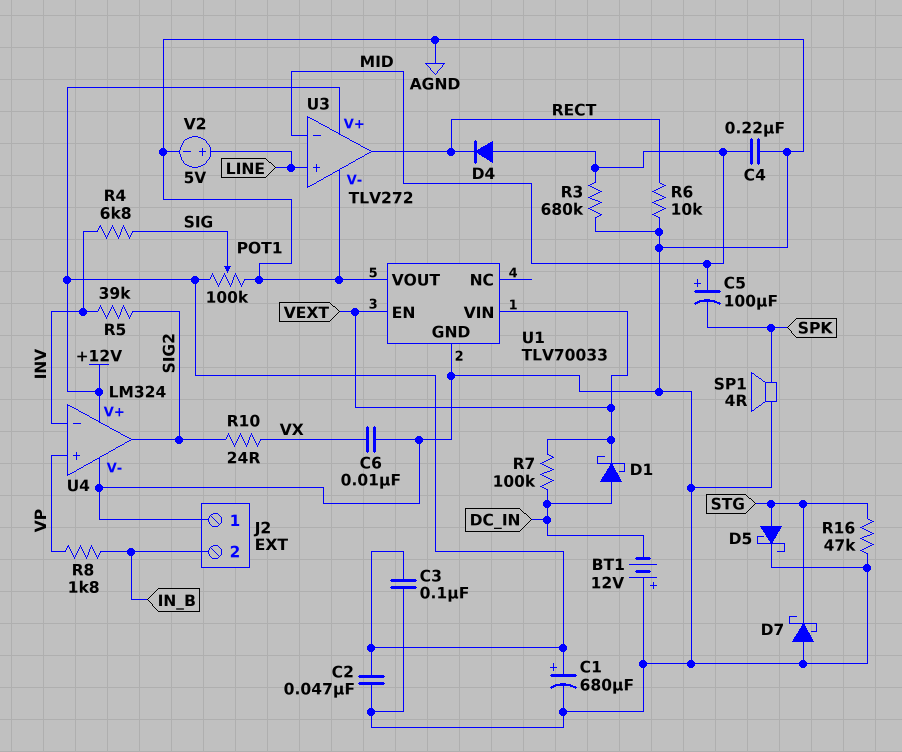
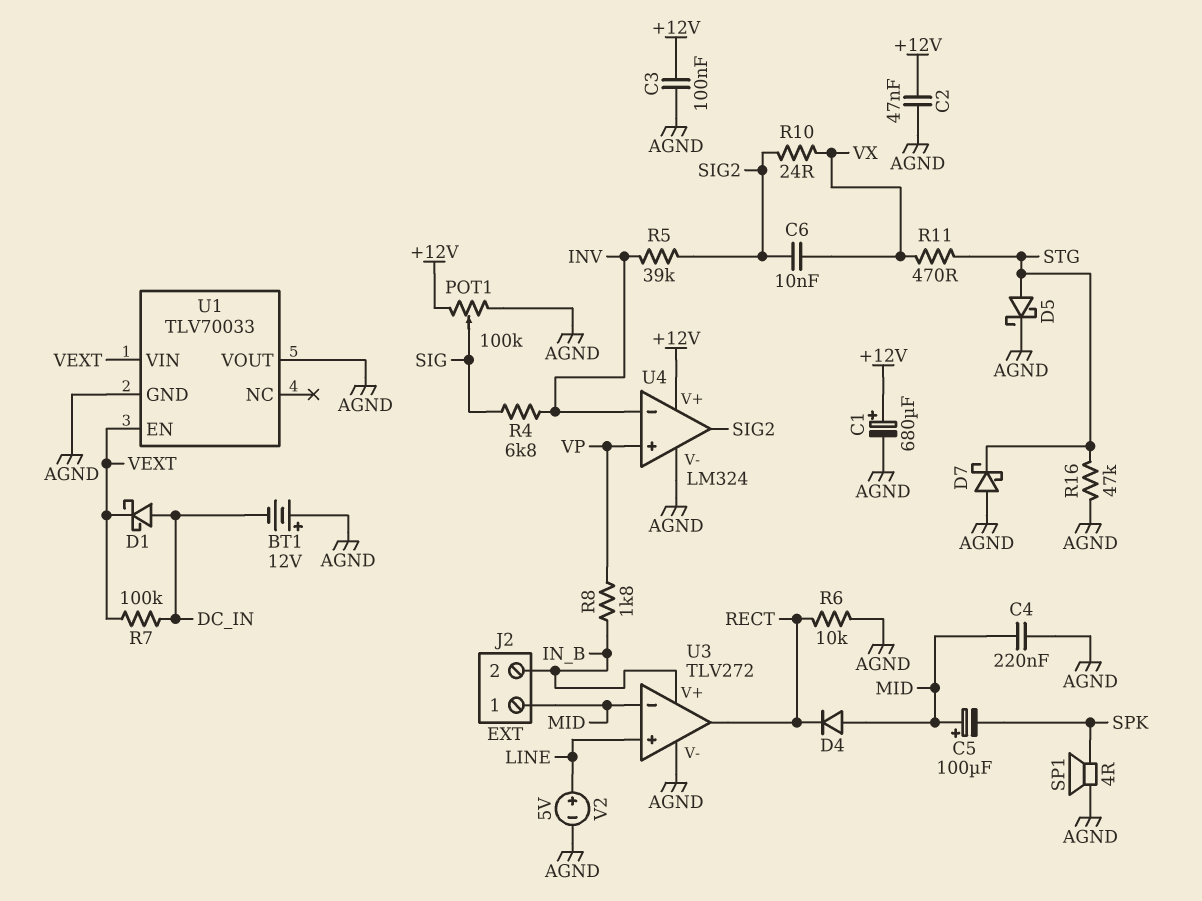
C6: 10nF (AGND, VX) -> 10nF (SIG2, VX)
J2 pin 1: AGND -> MID
R3: 680k (AGND, MID) -> none
R11: none -> 470 (STG, VX)
U3 pin V+: +12V -> IN_B

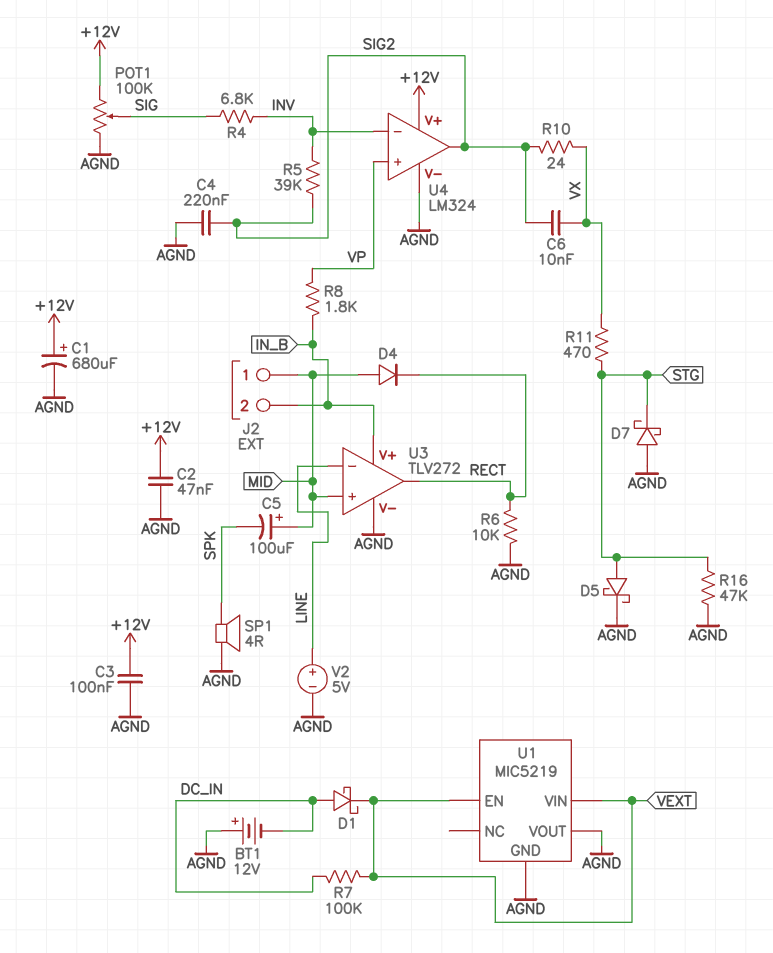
C4: 220nF (AGND, MID) -> 220nF (AGND, SIG2)
U1: TLV70033 -> MIC5219
U3 pin in+: LINE -> MID
U3 pin in-: MID -> LINE

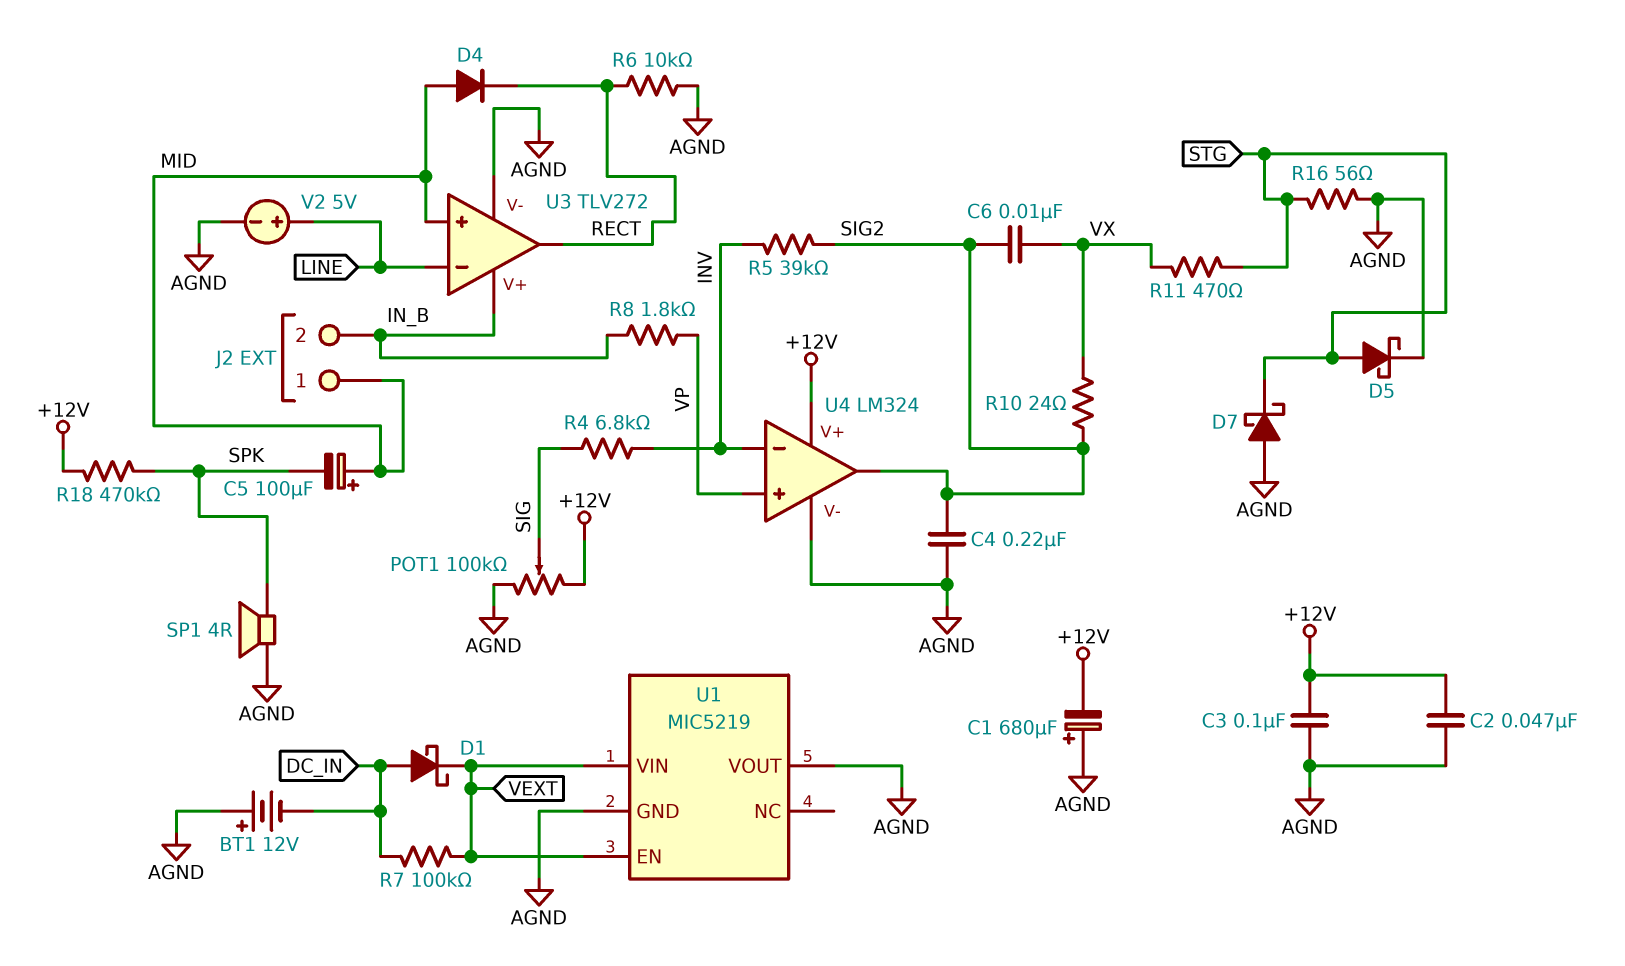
C1: 680uF (plus +12V, minus AGND) -> 680uF (plus AGND, minus +12V)
R16: 47k (AGND, STG) -> 56 (AGND, STG)
R18: none -> 470k (+12V, SPK)

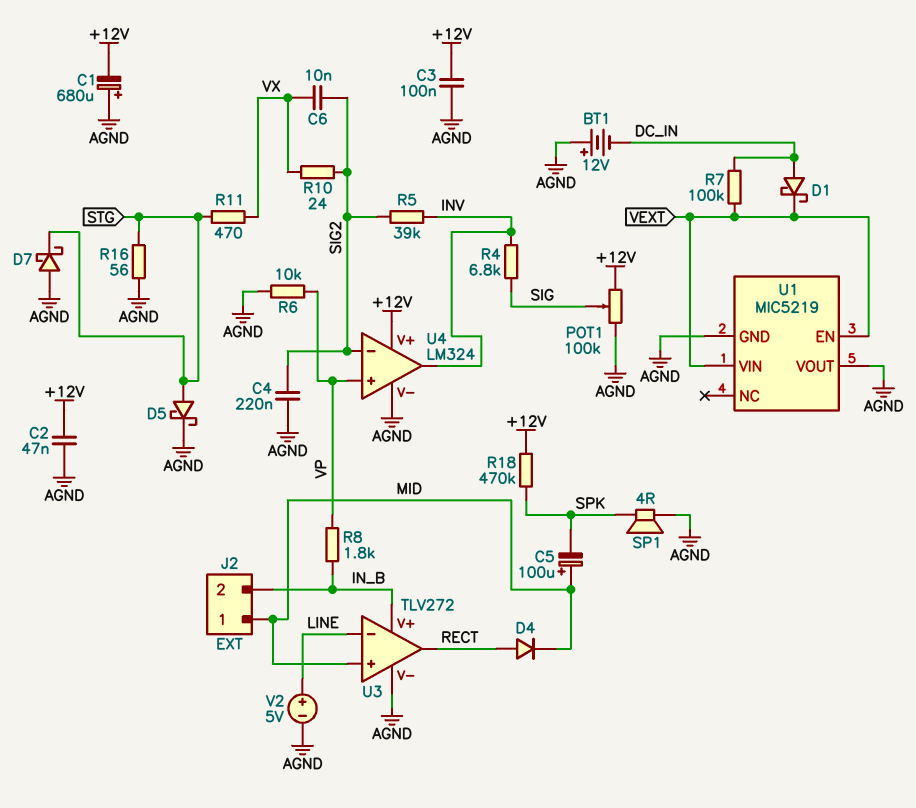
D4: diode (A MID, K RECT) -> diode (A RECT, K MID)
R6: 10k (AGND, RECT) -> 10k (AGND, VP)
U4 pin in-: INV -> SIG2
U4 pin out: SIG2 -> INV

